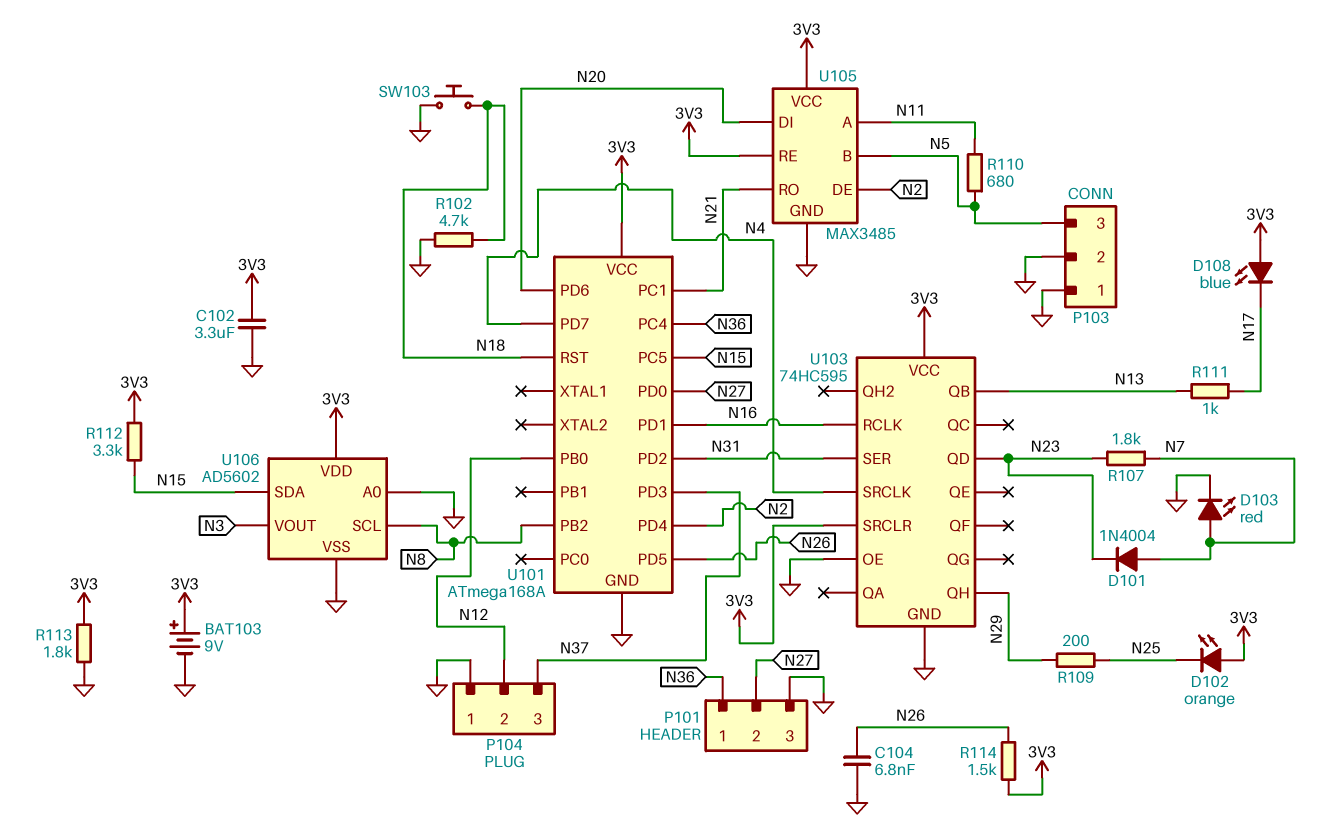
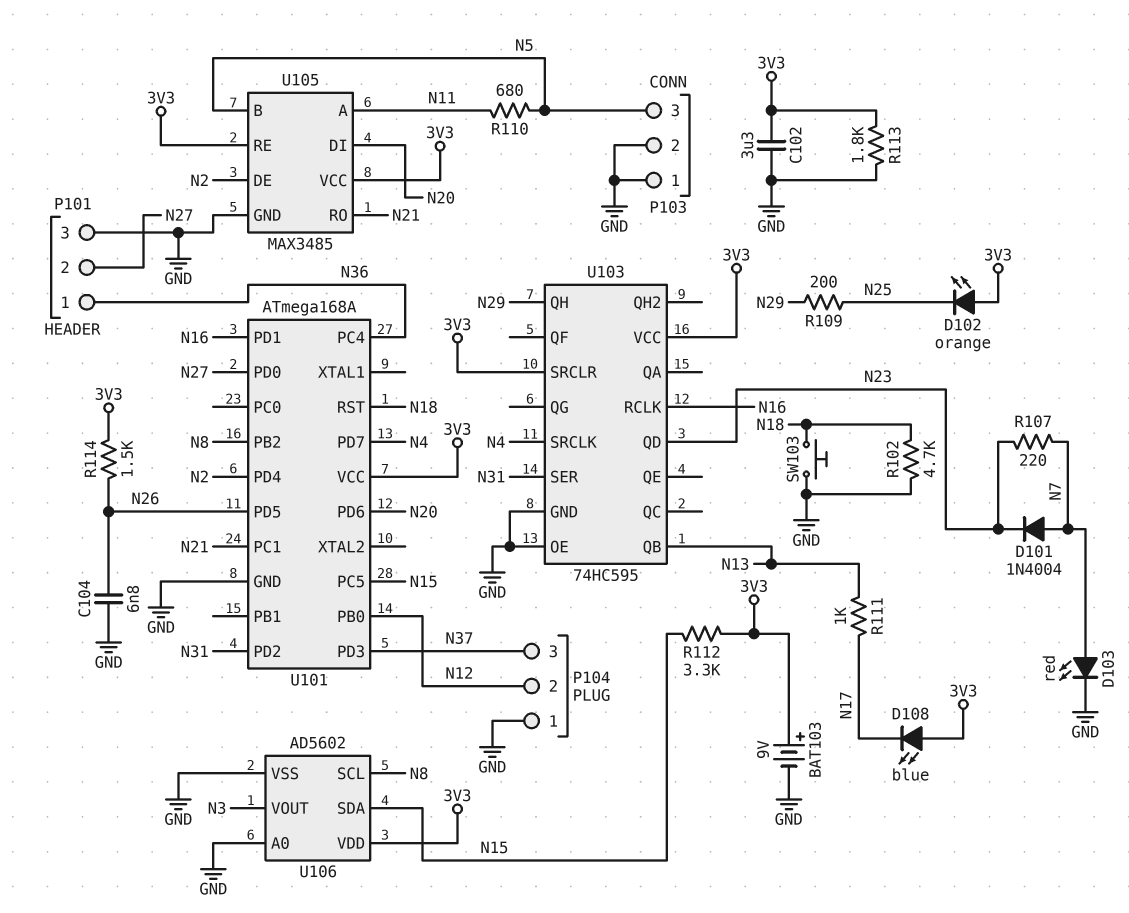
R107: 1.8k (N7, N23) -> 220 (N7, N23)

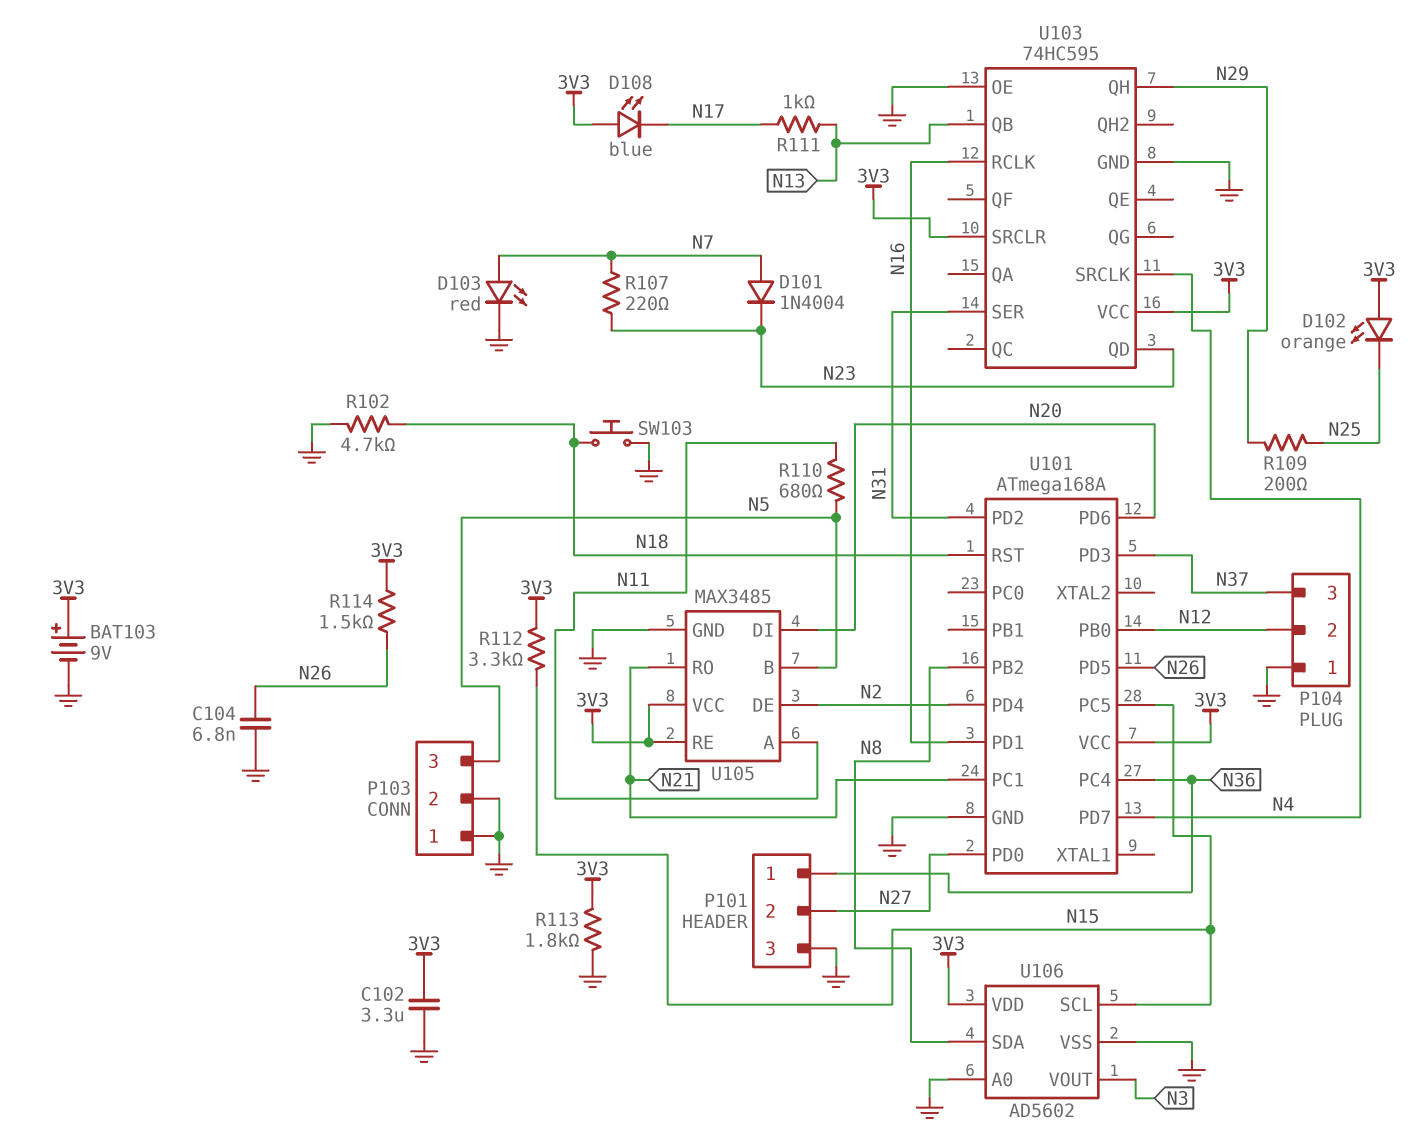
U106 pin SCL: N8 -> N15
U106 pin SDA: N15 -> N8

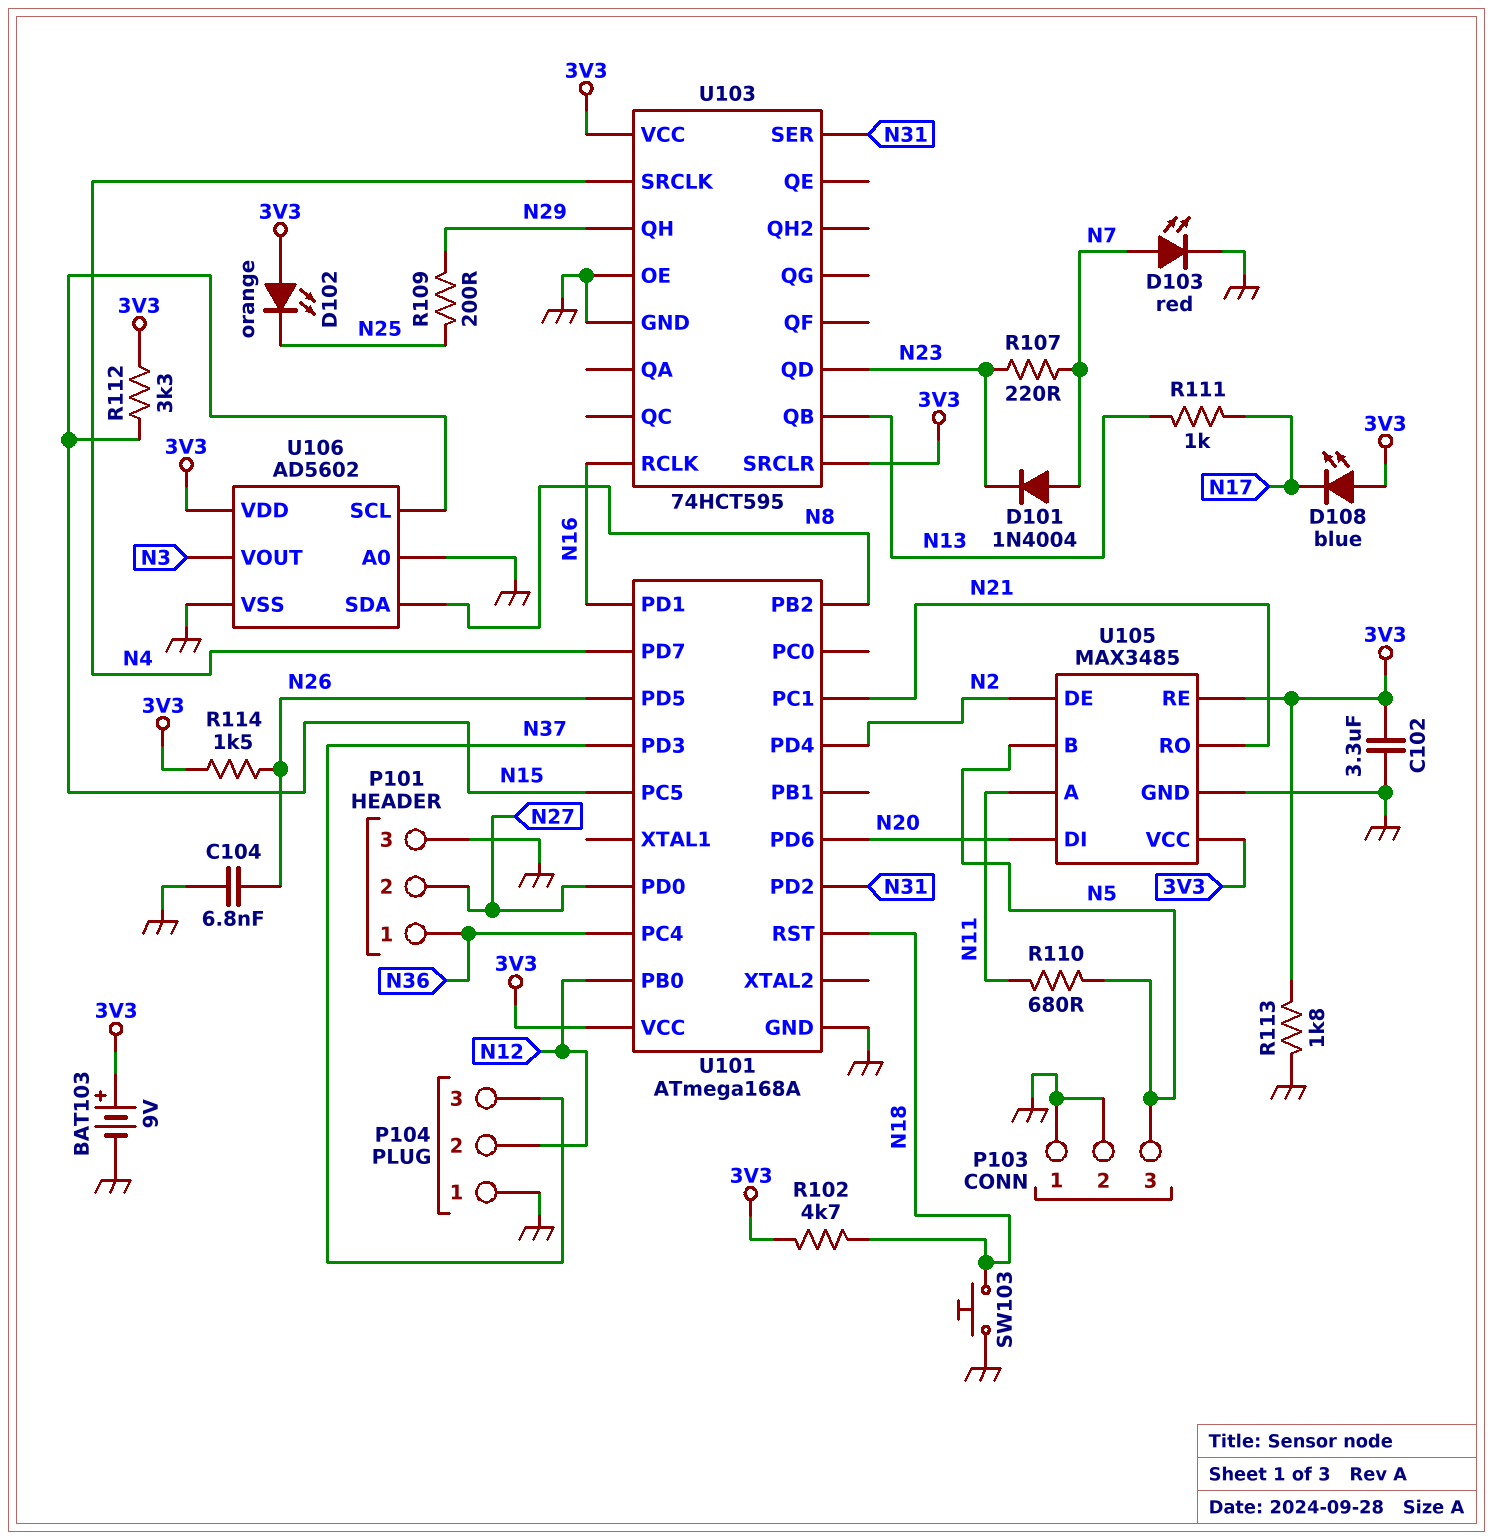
R102: 4.7k (GND, N18) -> 4.7k (3V3, N18)
U103: 74HC595 -> 74HCT595

